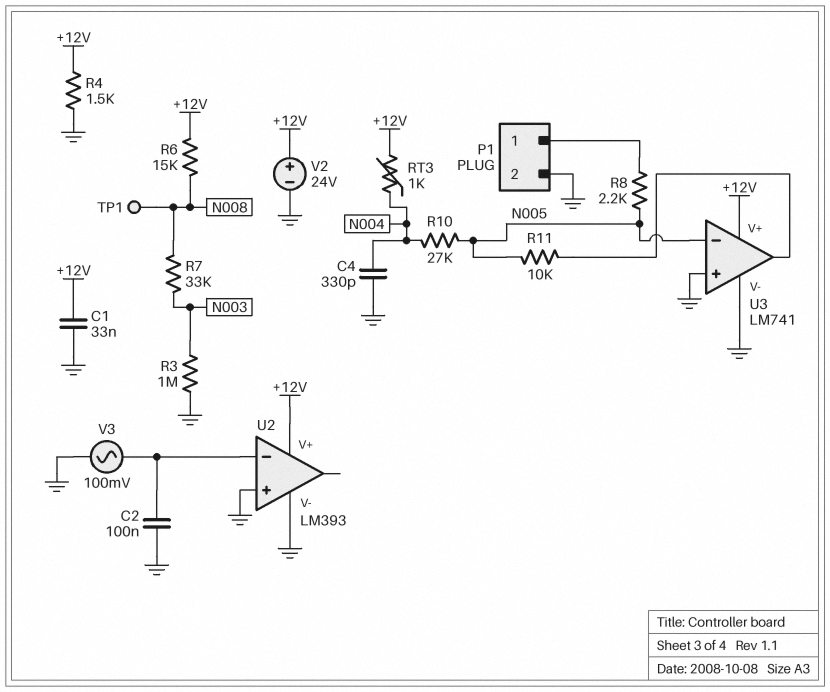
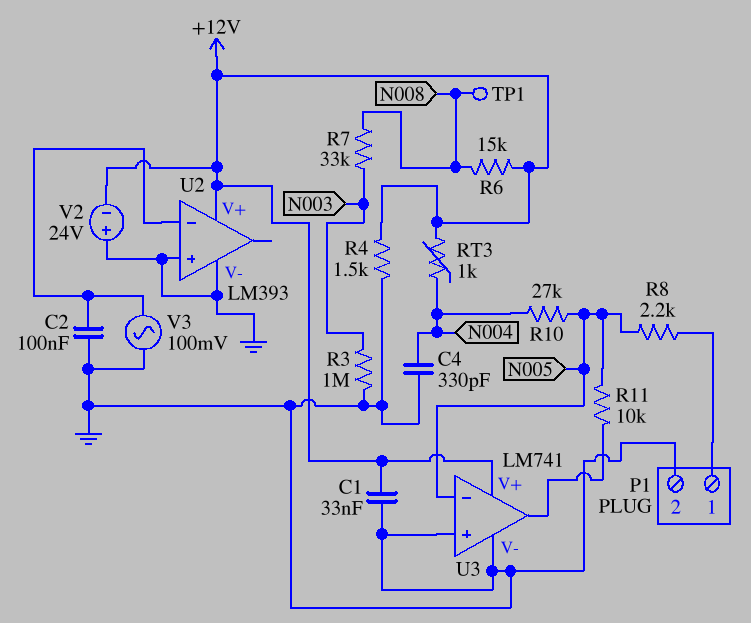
V2: 24V (plus +12V, minus GND) -> 24V (plus GND, minus +12V)

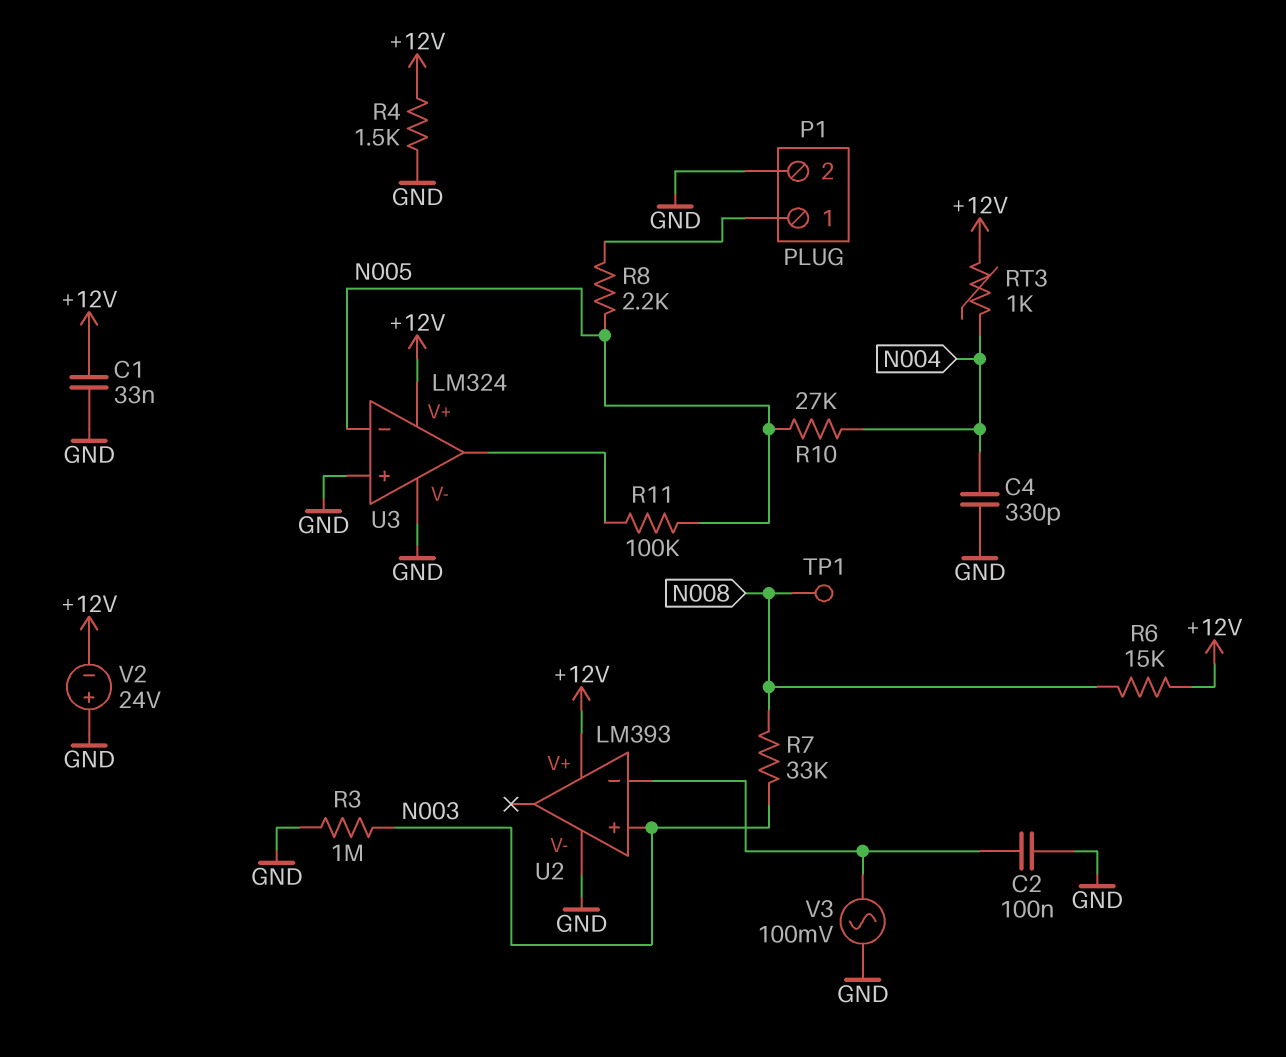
R11: 10k (N005, U3/out) -> 100k (N005, U3/out)
U2 pin in+: GND -> N003
U3: LM741 -> LM324

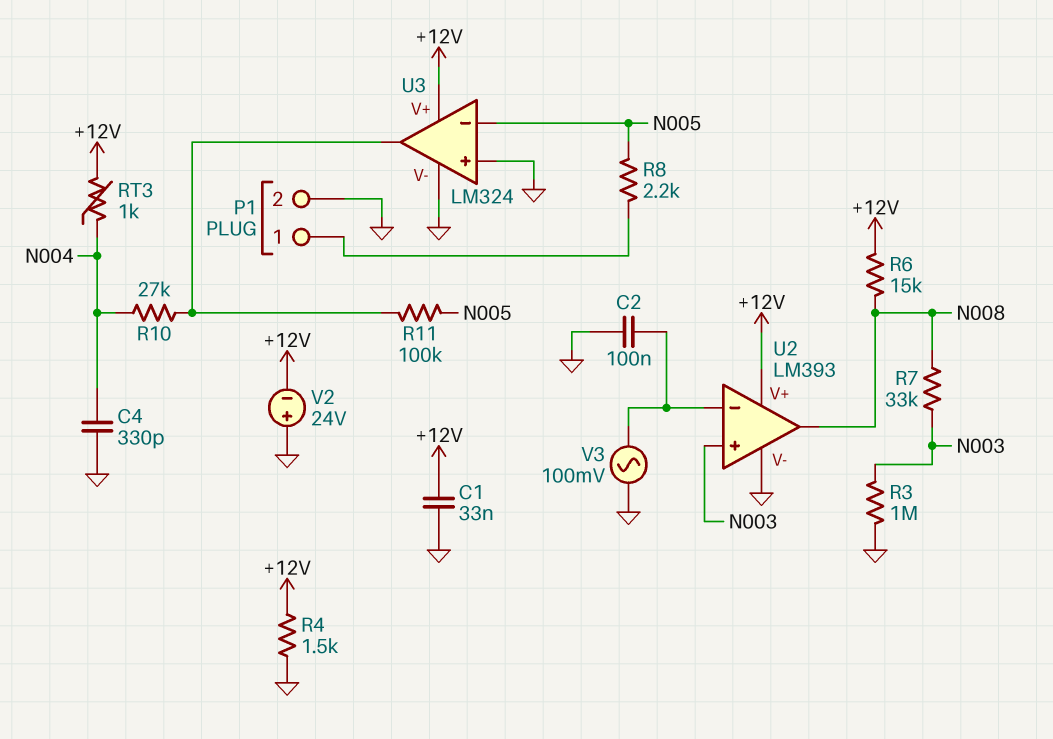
R10: 27k (N004, N005) -> 27k (N004, U3/out)
TP1: test point (N008) -> none
U2 pin out: none -> N008

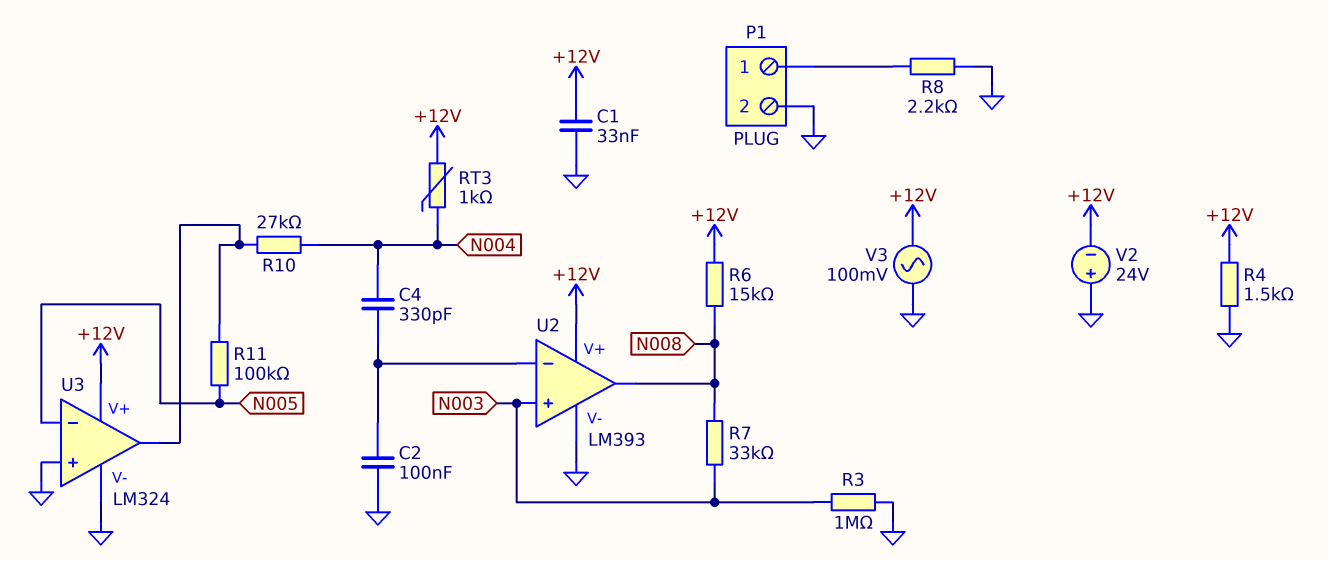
C4: 330pF (GND, N004) -> 330pF (N004, U2/in-)
R8: 2.2k (N005, P1/1) -> 2.2k (GND, P1/1)
V3: AC 100mV (GND, U2/in-) -> AC 100mV (+12V, GND)

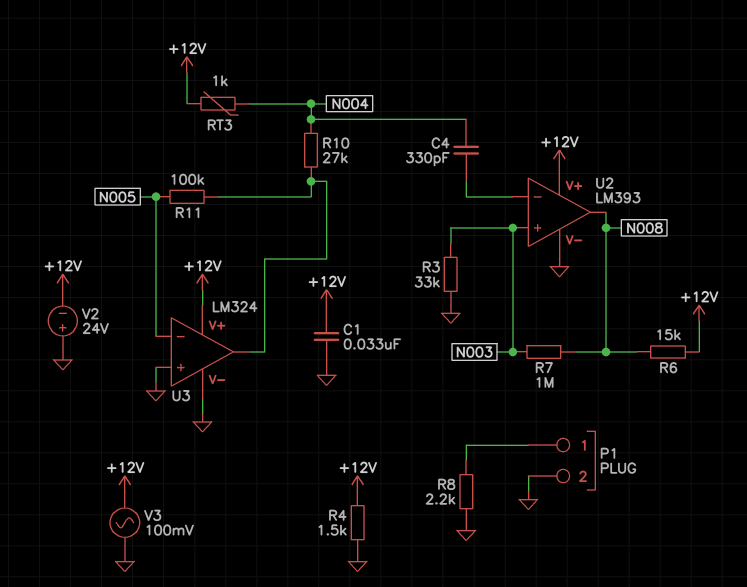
C2: 100nF (GND, U2/in-) -> none
R3: 1M (GND, N003) -> 33k (GND, N003)
R7: 33k (N003, N008) -> 1M (N003, N008)

